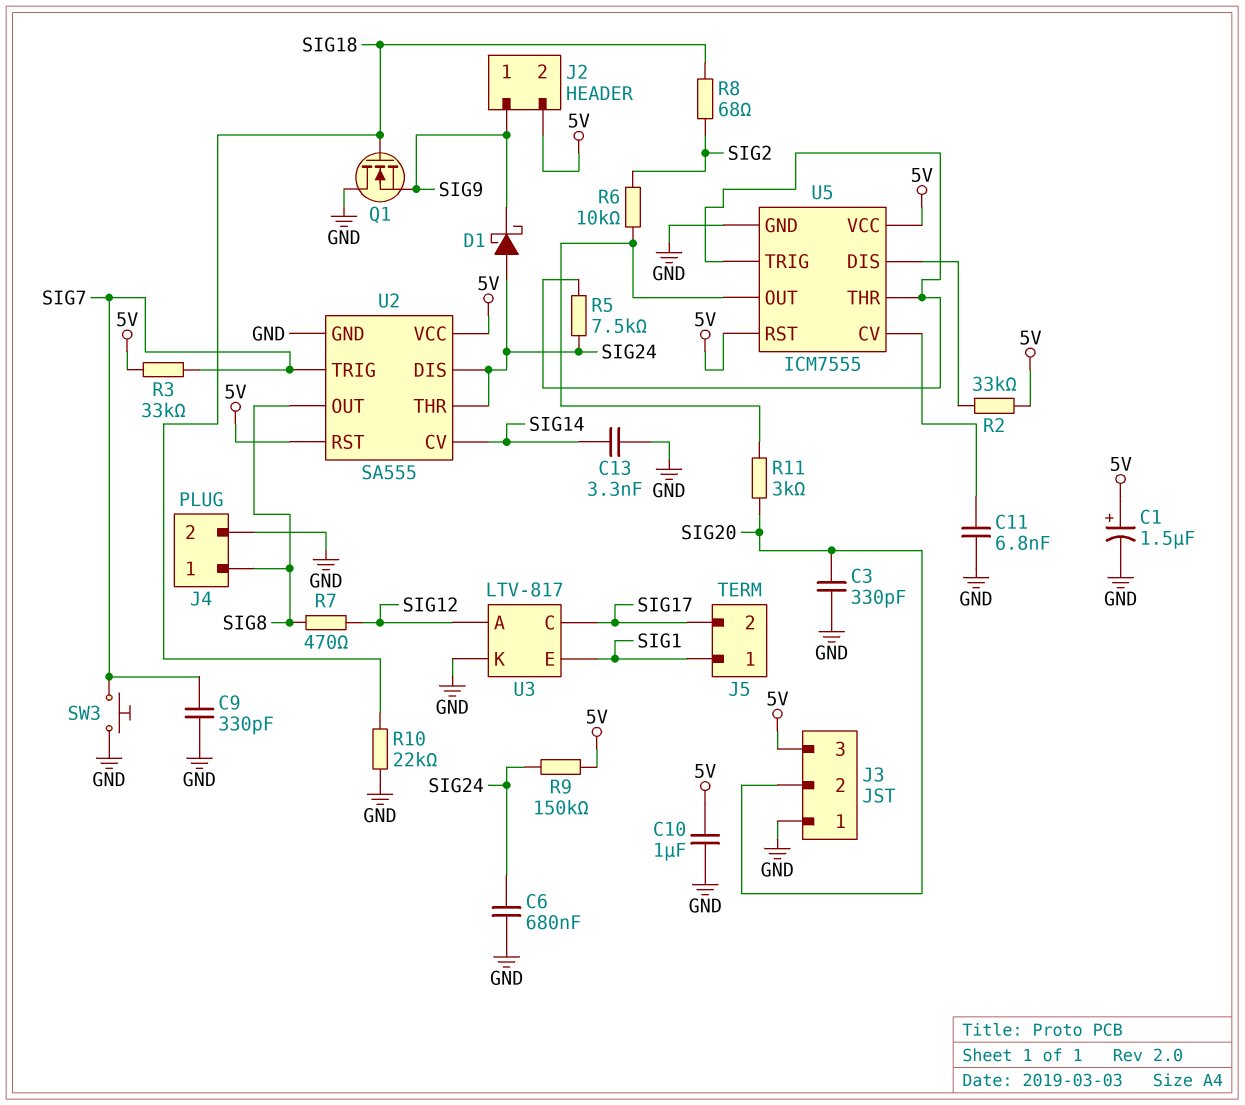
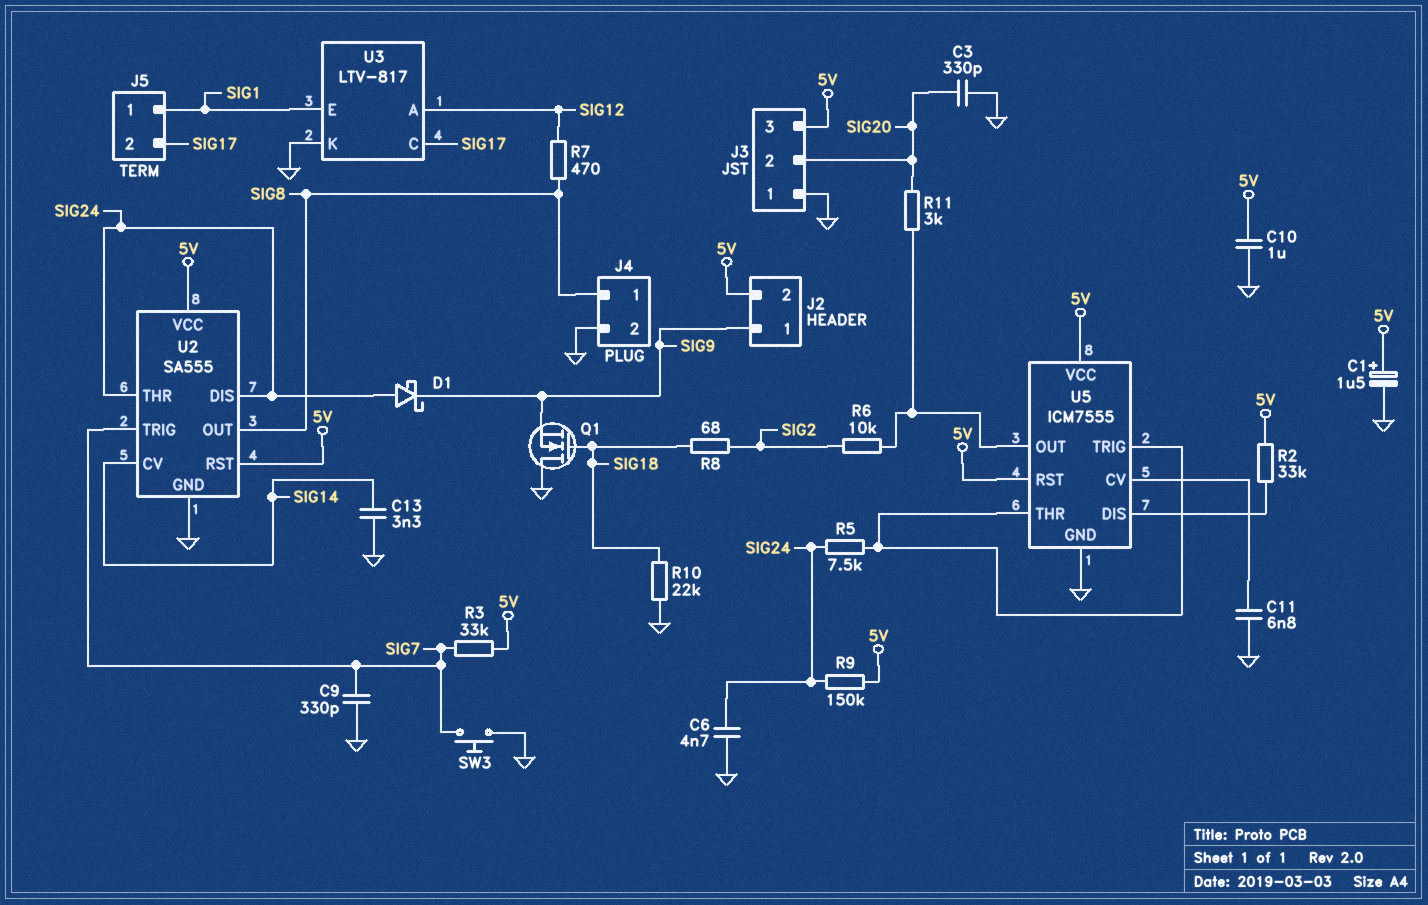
C6: 680nF (GND, SIG24) -> 4.7nF (GND, SIG24)

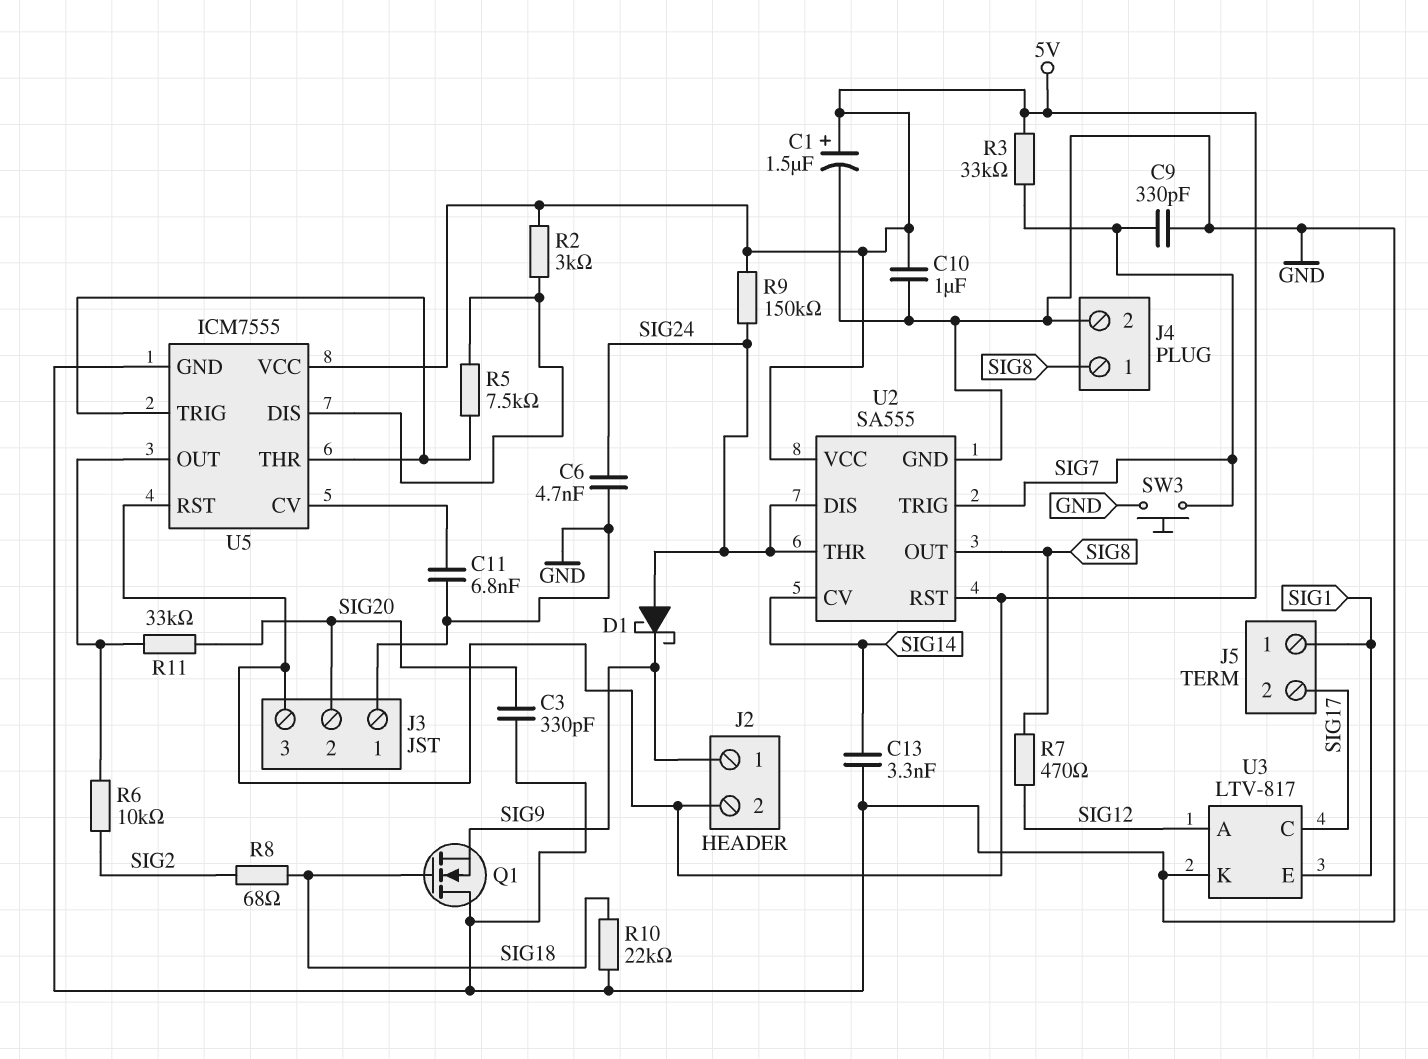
R2: 33k (5V, U5/DIS) -> 3k (5V, U5/DIS)
R5: 7.5k (SIG24, U5/THR) -> 7.5k (U5/DIS, U5/THR)
R11: 3k (SIG20, U5/OUT) -> 33k (SIG20, U5/OUT)

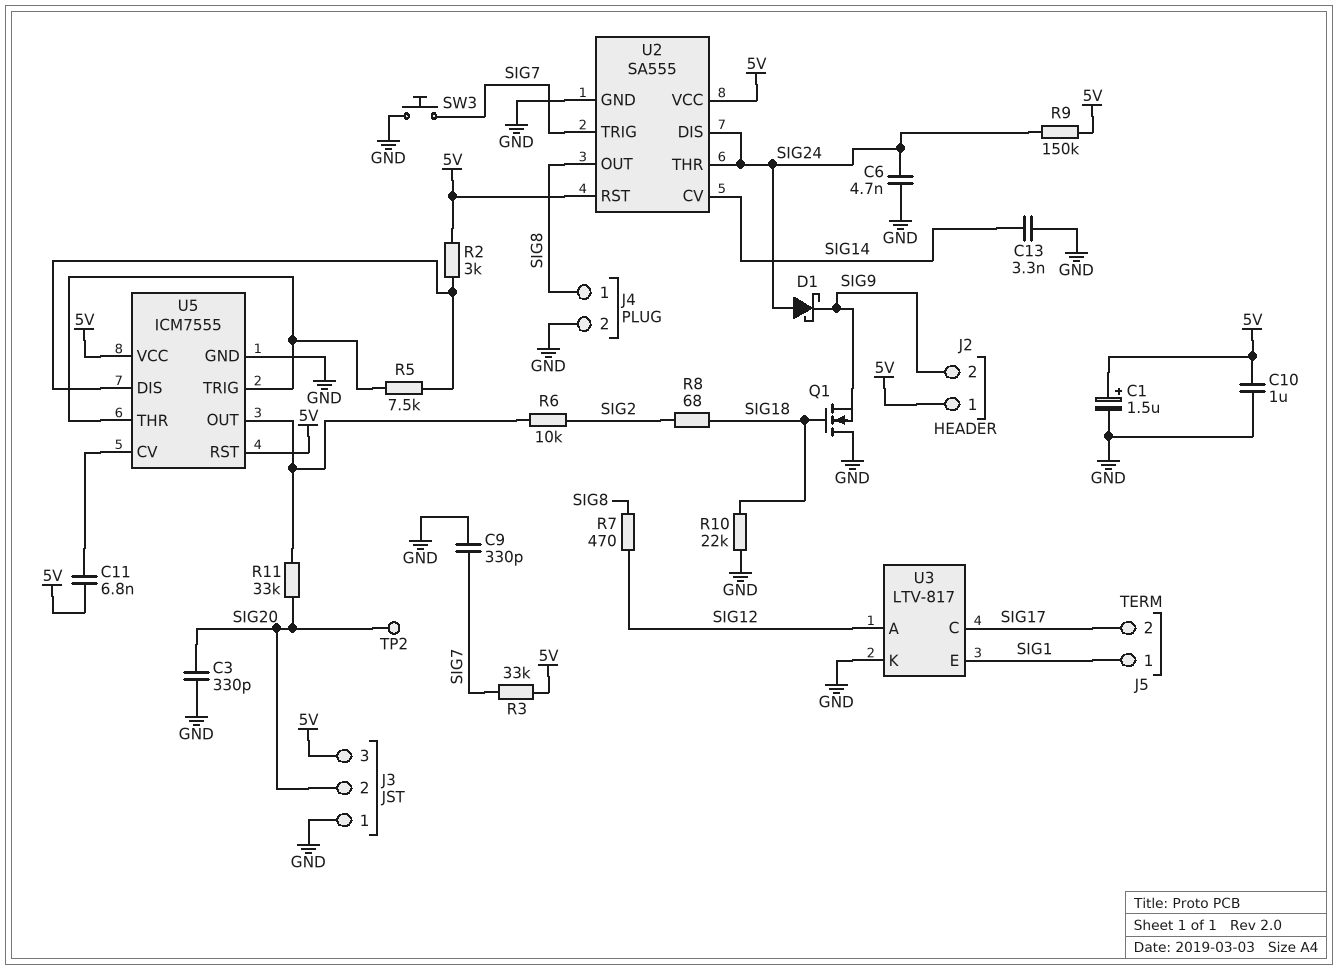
C11: 6.8nF (GND, U5/CV) -> 6.8nF (5V, U5/CV)
J2 pin 1: SIG9 -> 5V
J2 pin 2: 5V -> SIG9
TP2: none -> test point (SIG20)

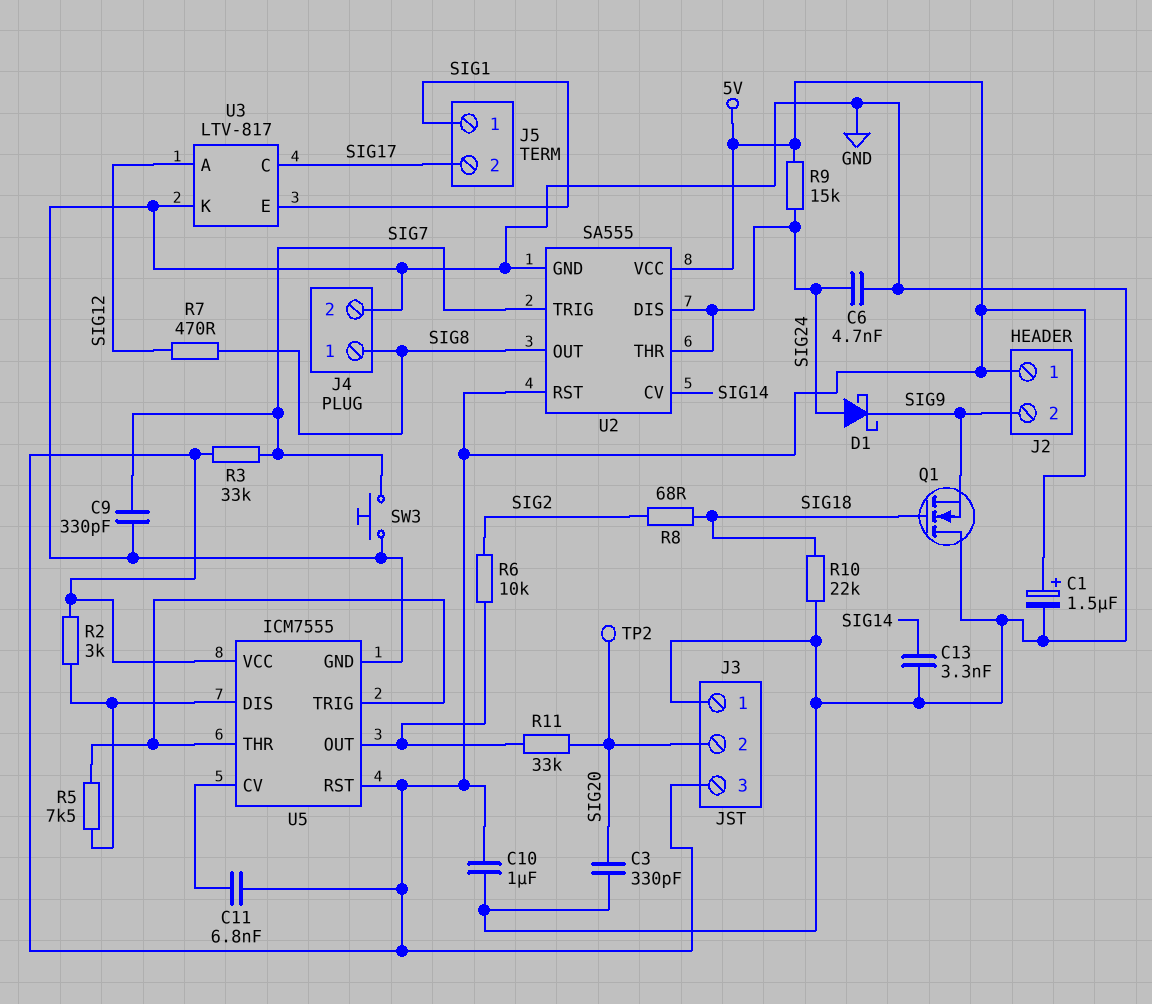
R9: 150k (5V, SIG24) -> 15k (5V, SIG24)

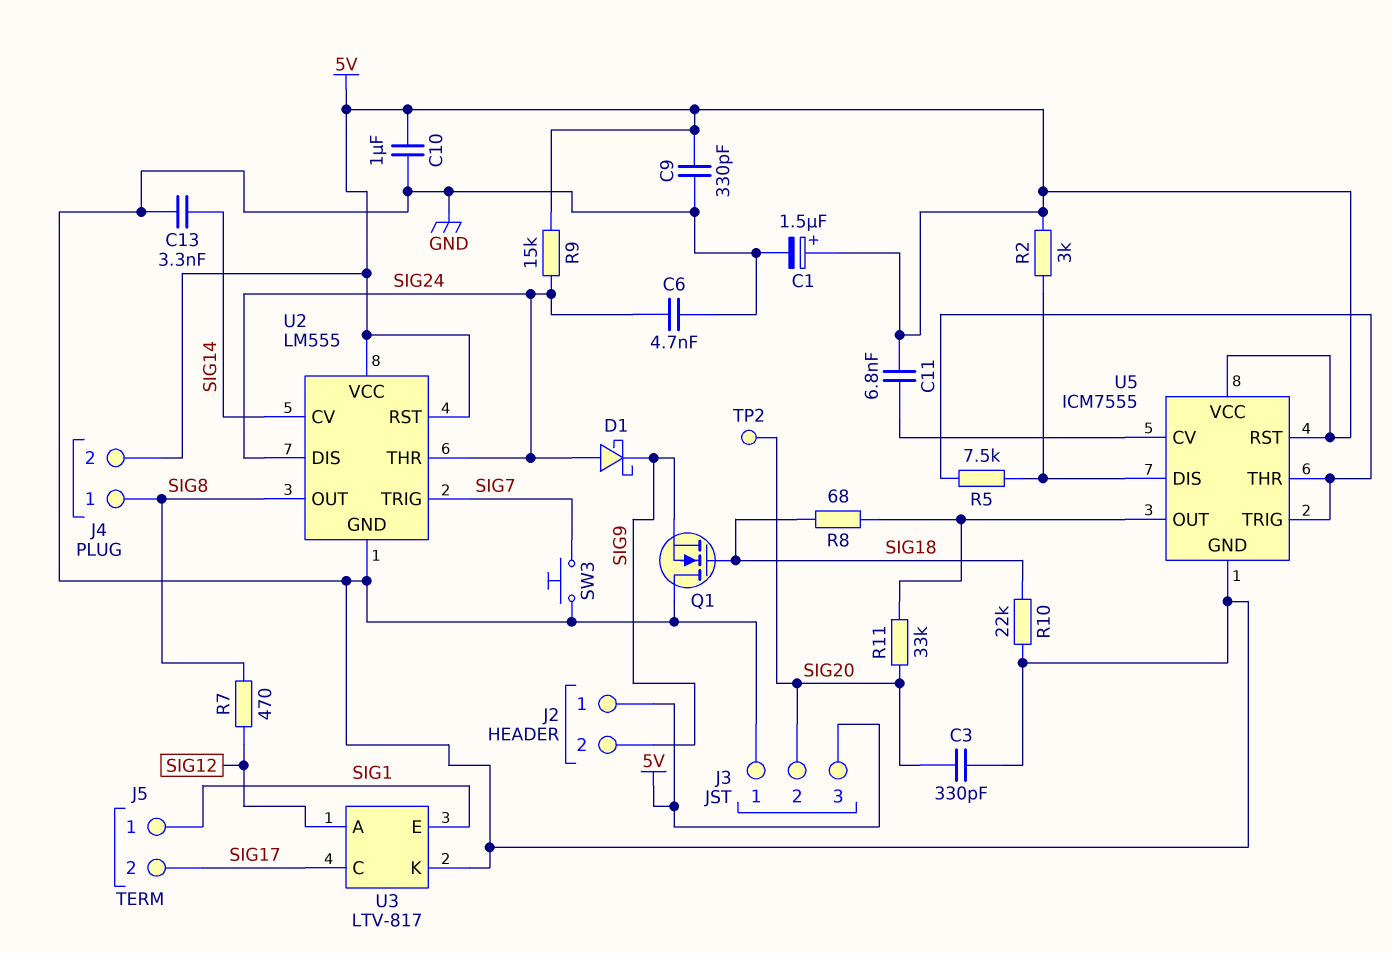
C9: 330pF (GND, SIG7) -> 330pF (5V, GND)
J4 pin 2: GND -> 5V
R3: 33k (5V, SIG7) -> none
R6: 10k (SIG2, U5/OUT) -> none
R8: 68 (SIG2, SIG18) -> 68 (SIG18, U5/OUT)
U2: SA555 -> LM555

